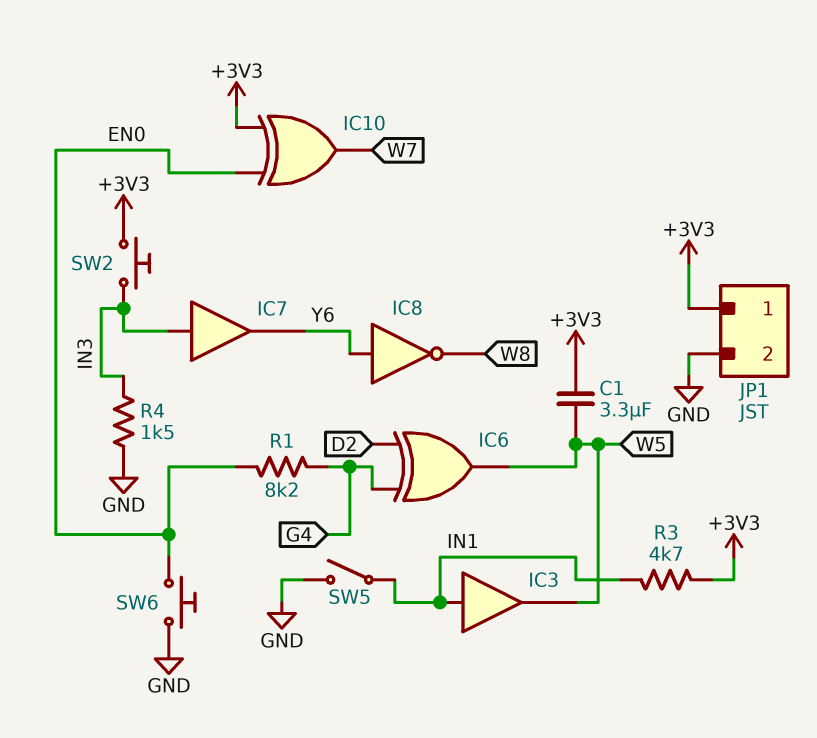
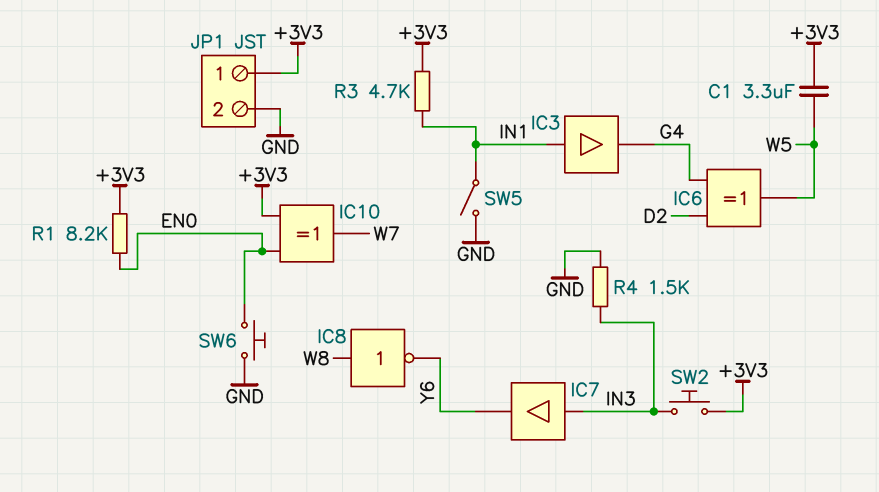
IC3: buffer (in IN1, out W5) -> buffer (in IN1, out G4)
IC8: NOT (in Y6, out W8) -> NOT (in W8, out Y6)
R1: 8.2k (EN0, G4) -> 8.2k (+3V3, EN0)

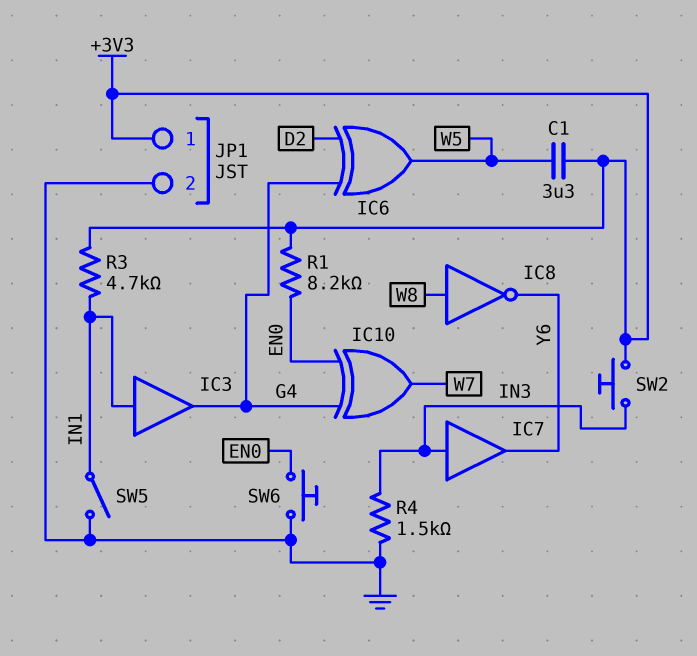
IC10: XOR (in +3V3, in EN0, out W7) -> XOR (in EN0, in G4, out W7)

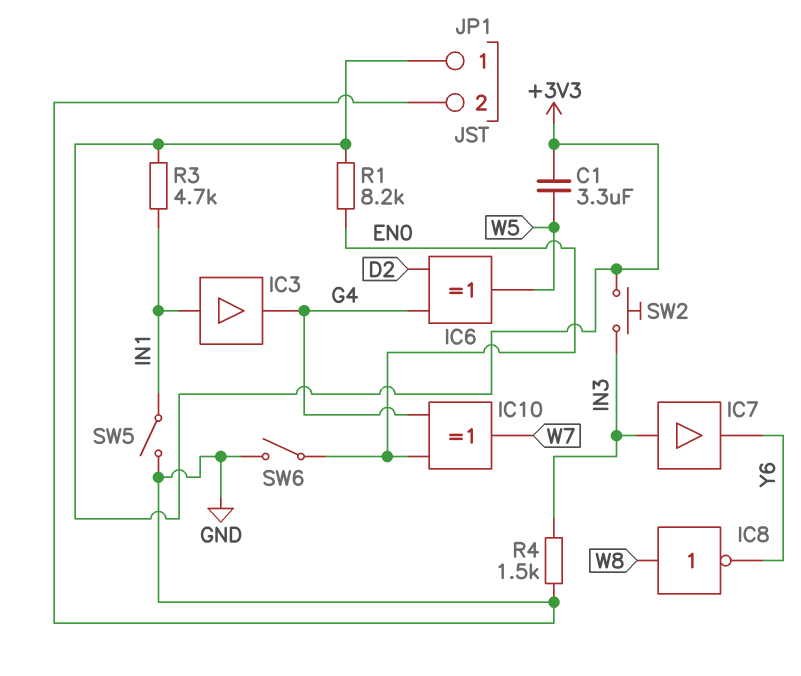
SW6: button (EN0, GND) -> switch (EN0, GND)

